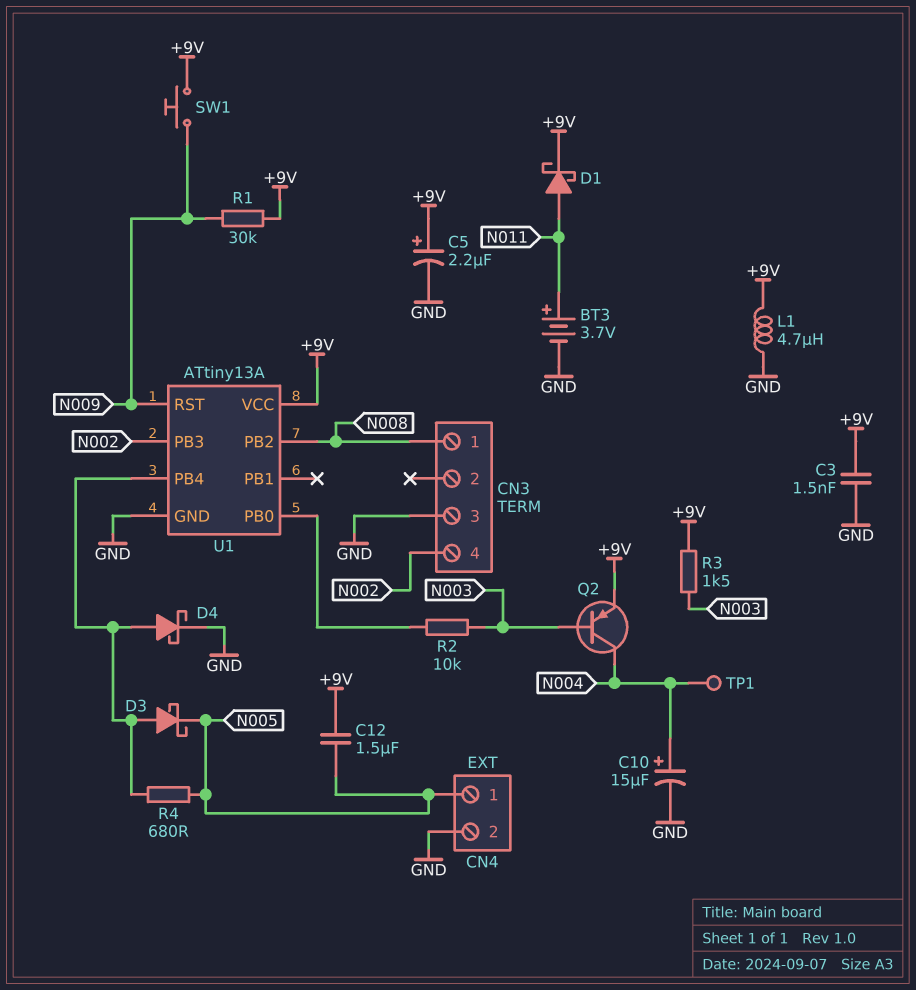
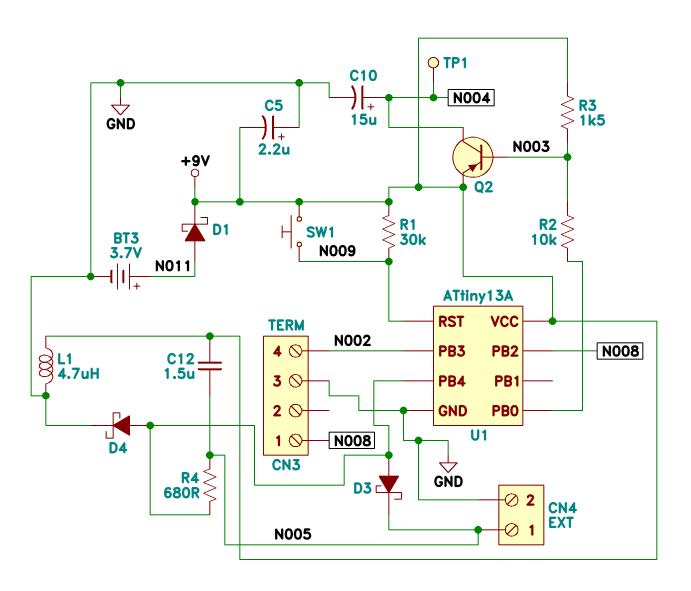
C3: 1.5nF (+9V, GND) -> none
C5: 2.2uF (plus +9V, minus GND) -> 2.2uF (plus GND, minus +9V)

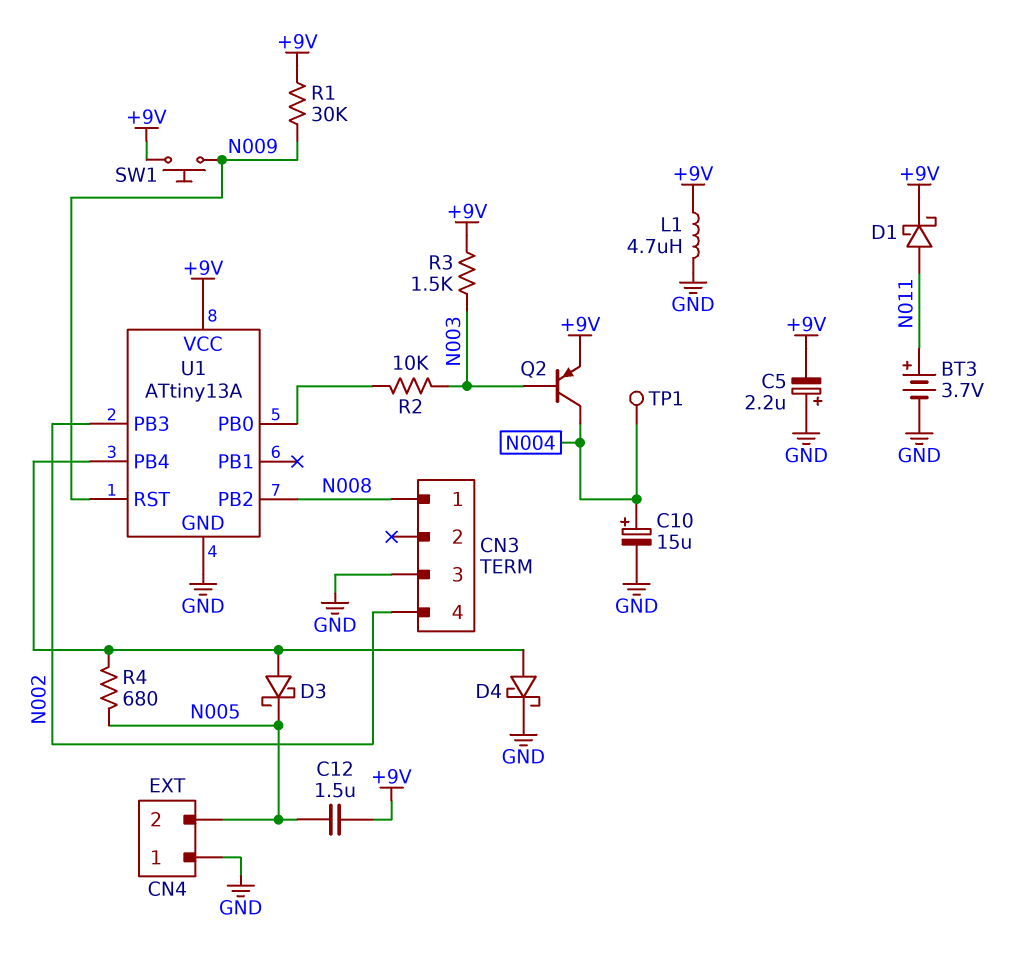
CN4 pin 1: N005 -> GND
CN4 pin 2: GND -> N005

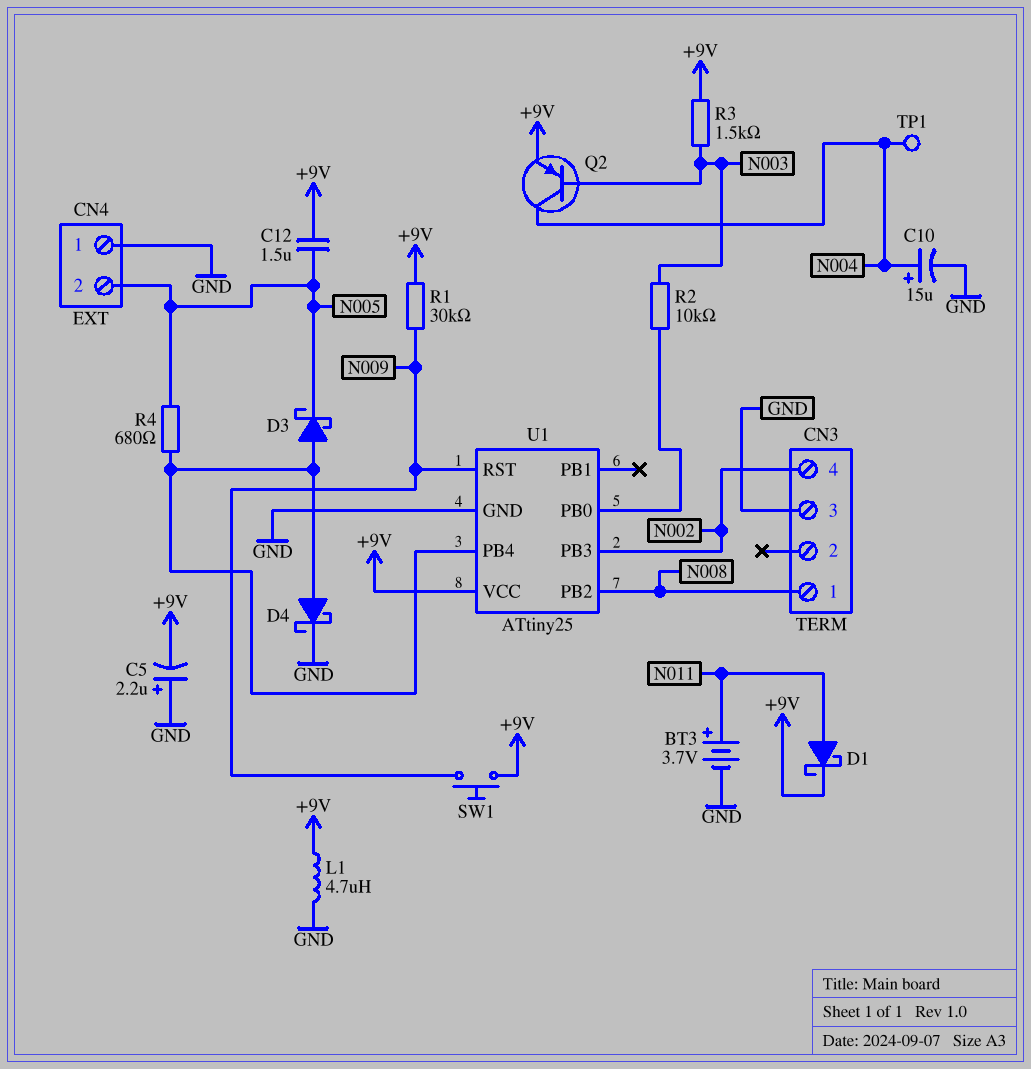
U1: ATtiny13A -> ATtiny25

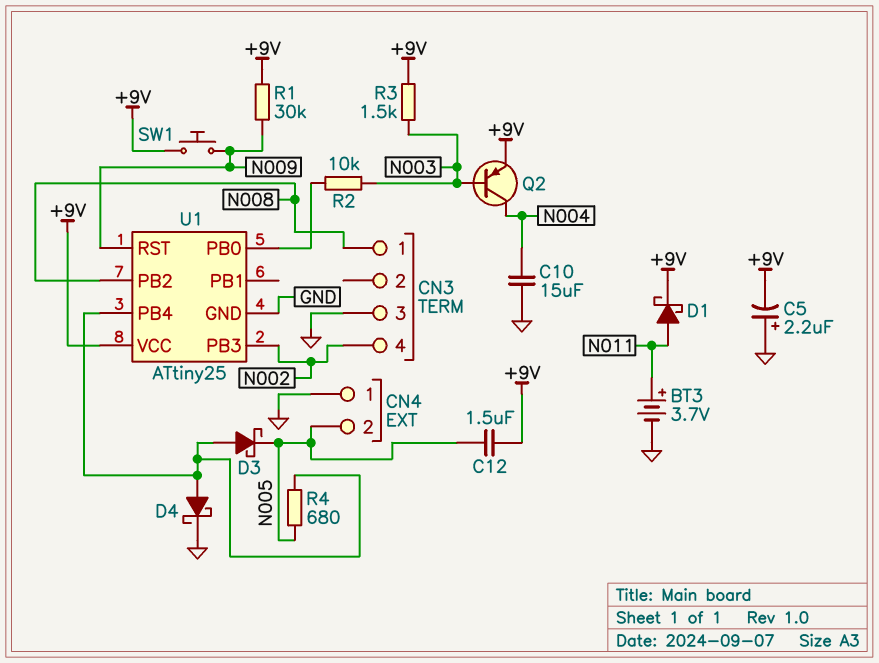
C10: 15uF (plus N004, minus GND) -> 15uF (GND, N004)
L1: 4.7uH (+9V, GND) -> none
TP1: test point (N004) -> none

